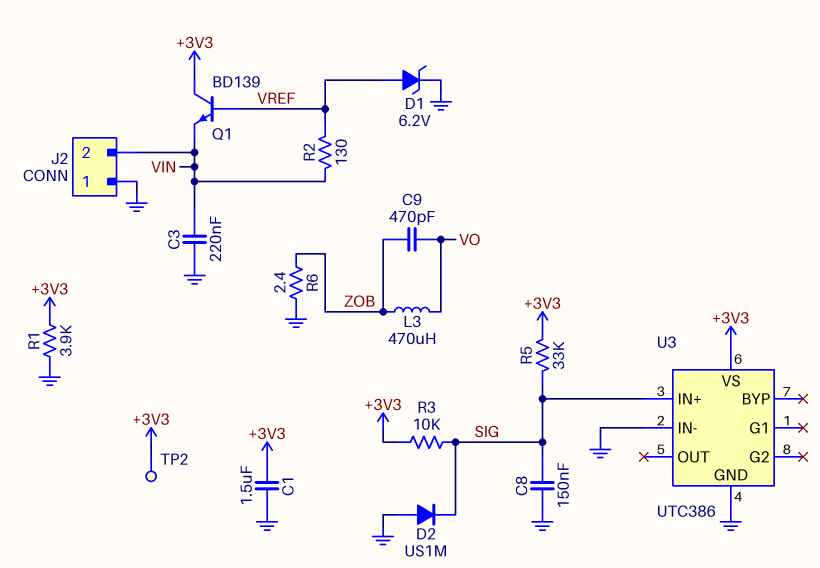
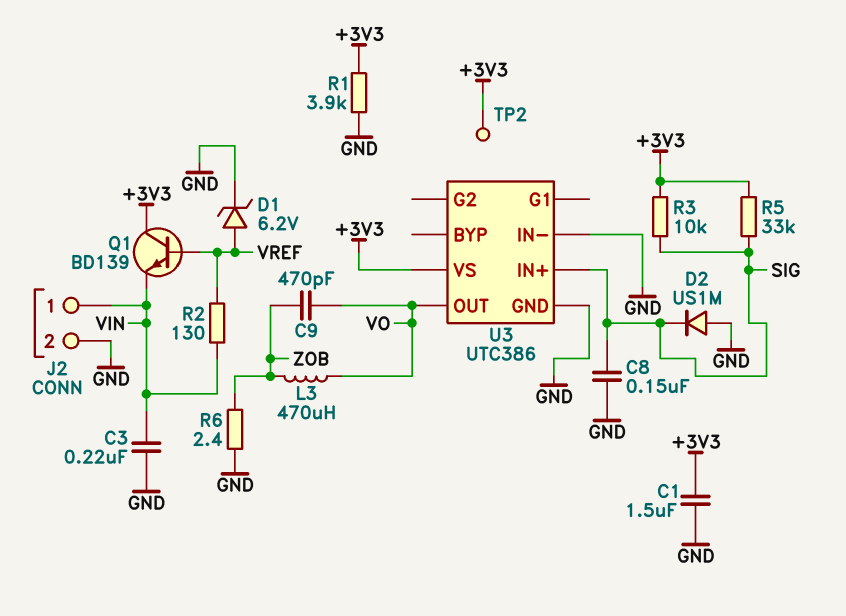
J2 pin 1: GND -> VIN
J2 pin 2: VIN -> GND
U3 pin OUT: none -> VO

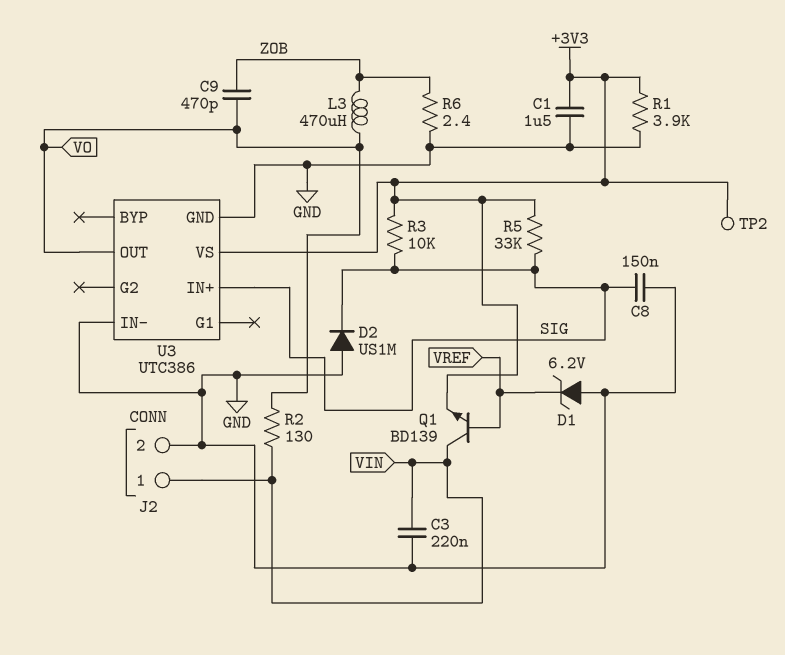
D1: zener 6.2V (A VREF, K GND) -> zener 6.2V (A GND, K VREF)
Q1: NPN BD139 (B VREF, C +3V3, E VIN) -> NPN BD139 (B VREF, C VIN, E +3V3)
R2: 130 (VIN, VREF) -> 130 (VIN, VO)

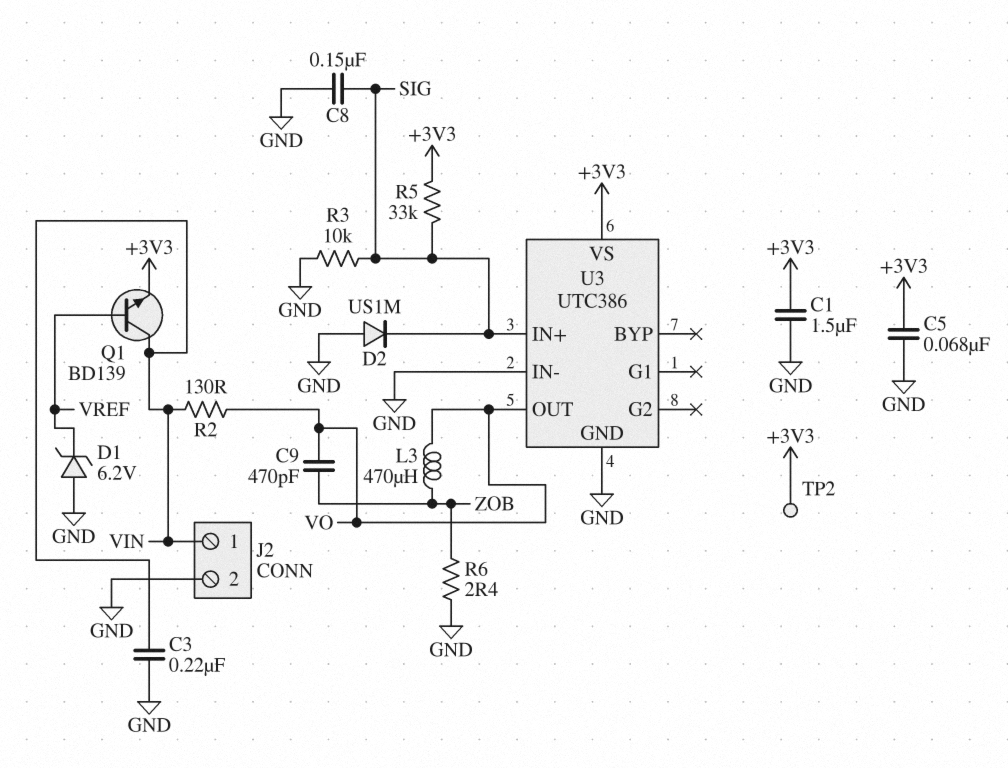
C5: none -> 68nF (+3V3, GND)
R1: 3.9k (+3V3, GND) -> none
R3: 10k (+3V3, SIG) -> 10k (GND, SIG)

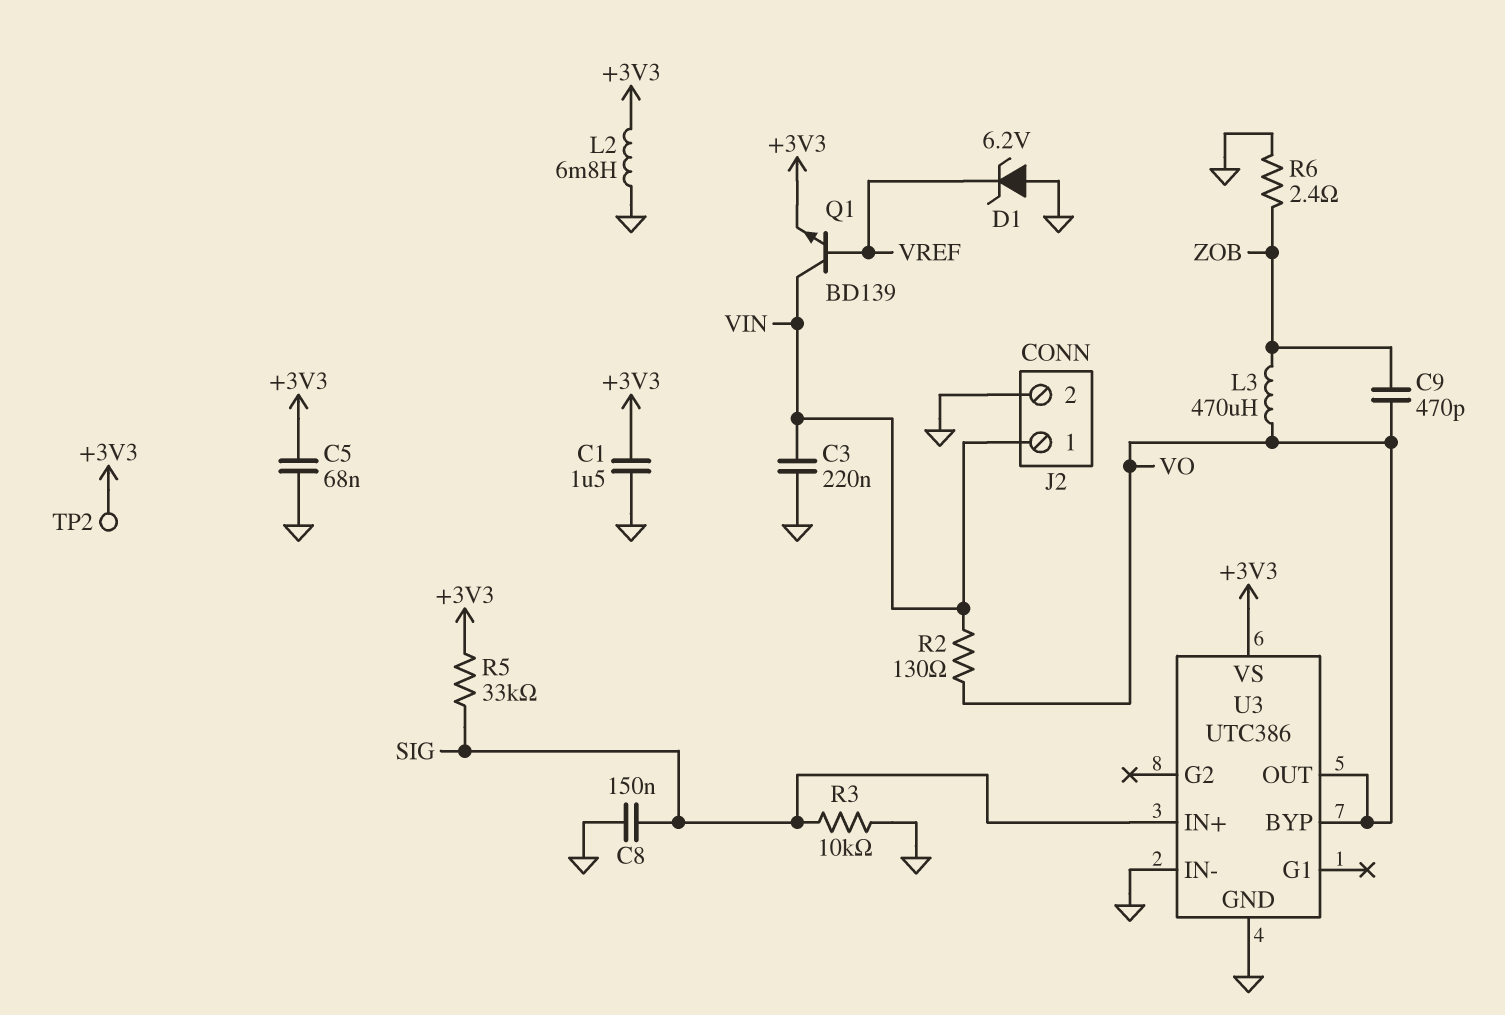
D2: diode US1M (A GND, K SIG) -> none
L2: none -> 6.8mH (+3V3, GND)
U3 pin BYP: none -> VO

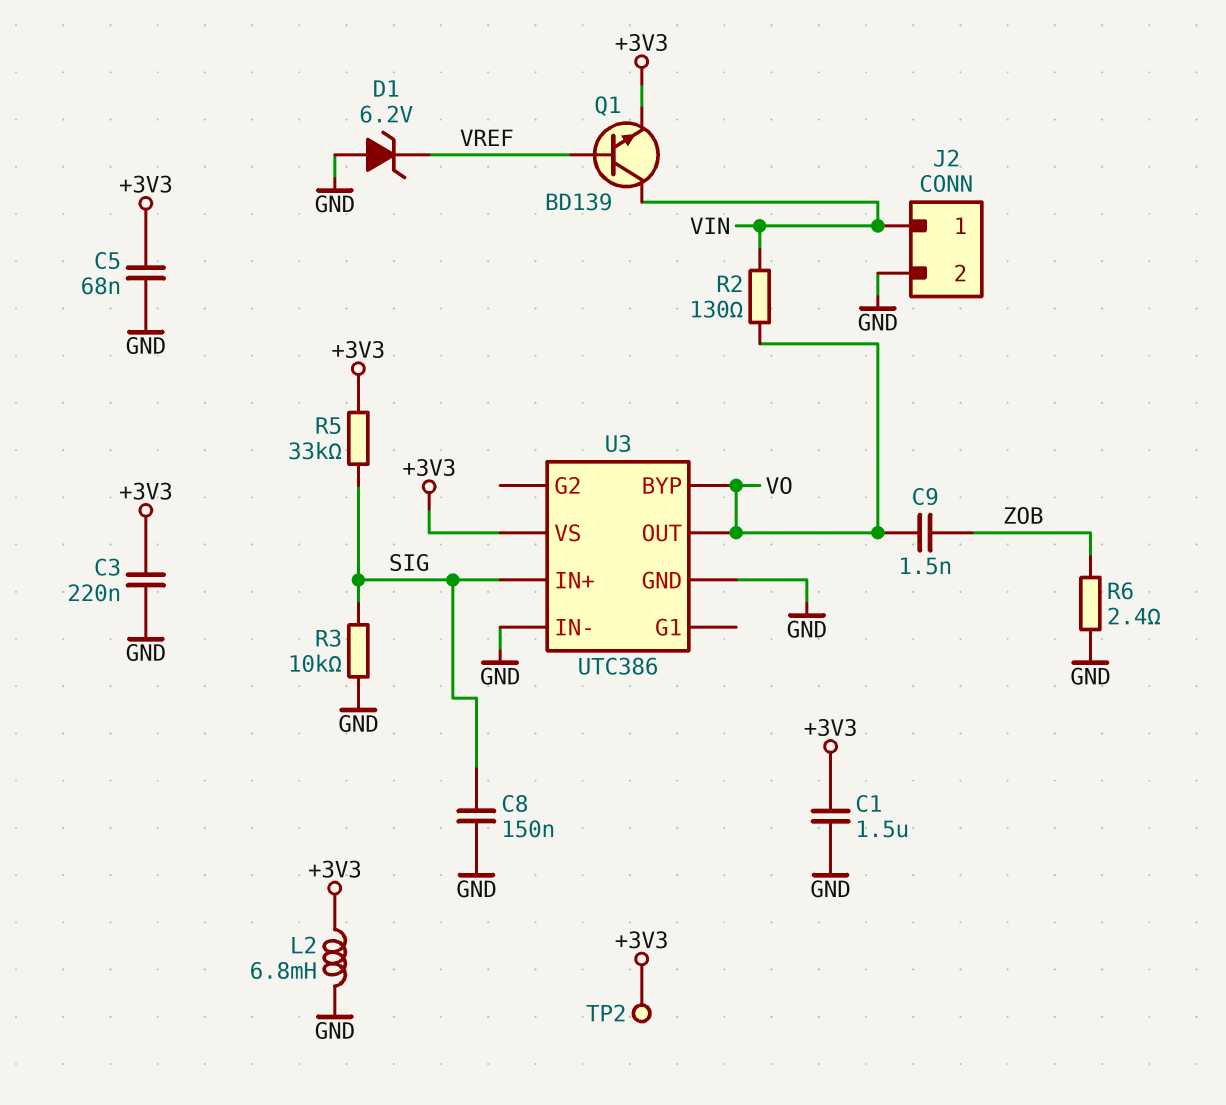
C3: 220nF (GND, VIN) -> 220nF (+3V3, GND)
C9: 470pF (VO, ZOB) -> 1.5nF (VO, ZOB)
L3: 470uH (VO, ZOB) -> none

